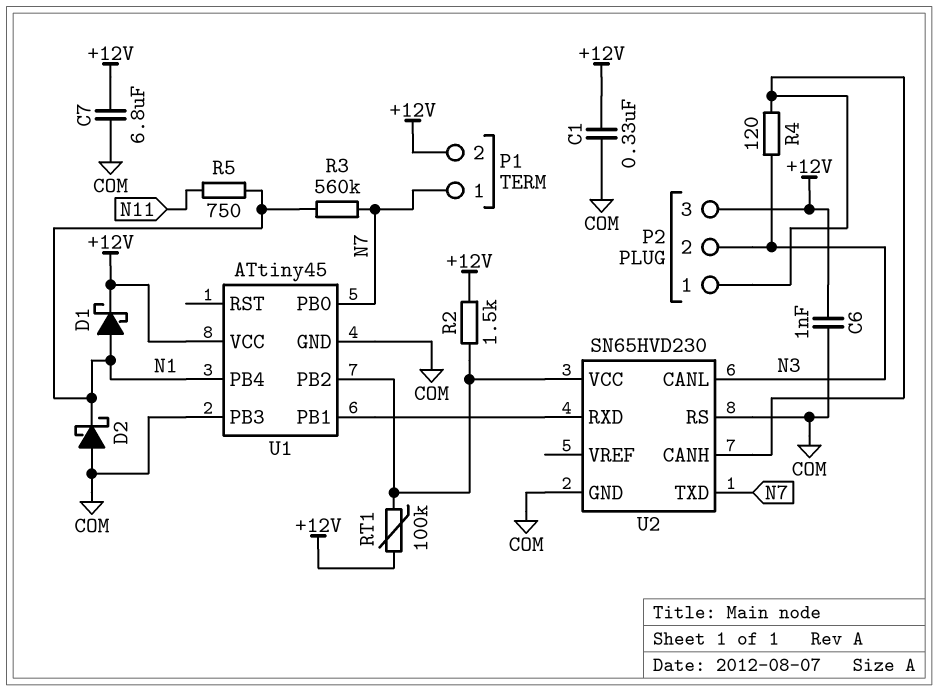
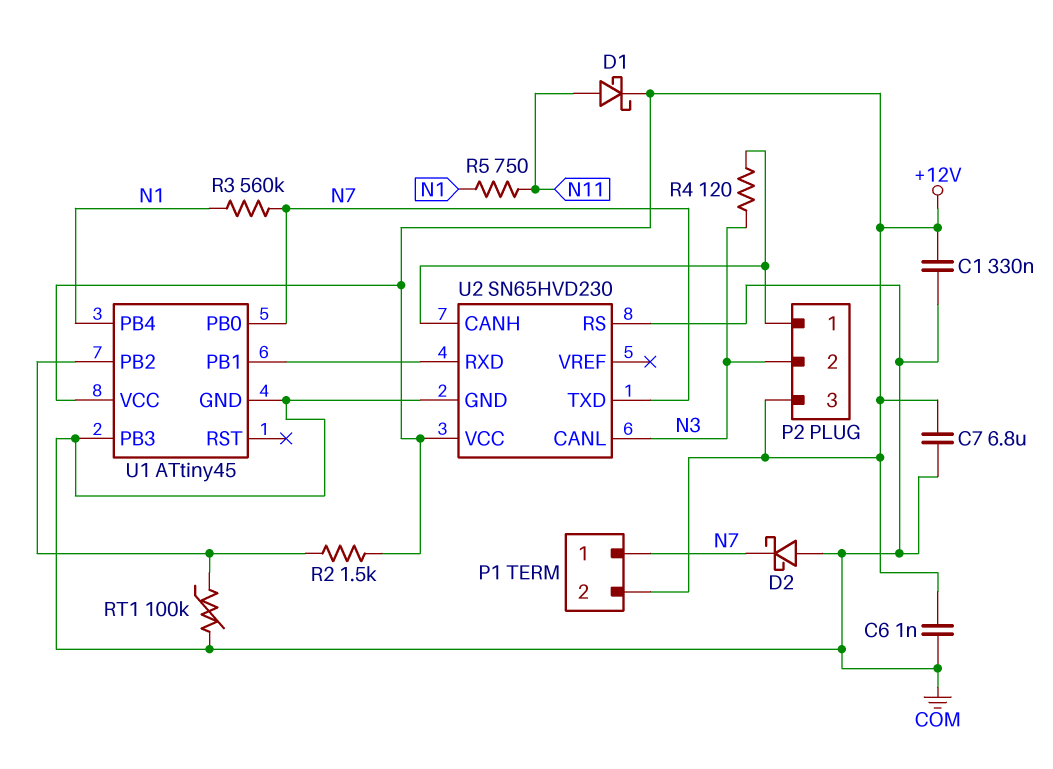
D1: schottky (A N1, K +12V) -> schottky (A N11, K +12V)
D2: schottky (A COM, K N1) -> schottky (A COM, K N7)
RT1: 100k (+12V, U1/PB2) -> 100k (COM, U1/PB2)
U2 pin VCC: U1/PB2 -> +12V

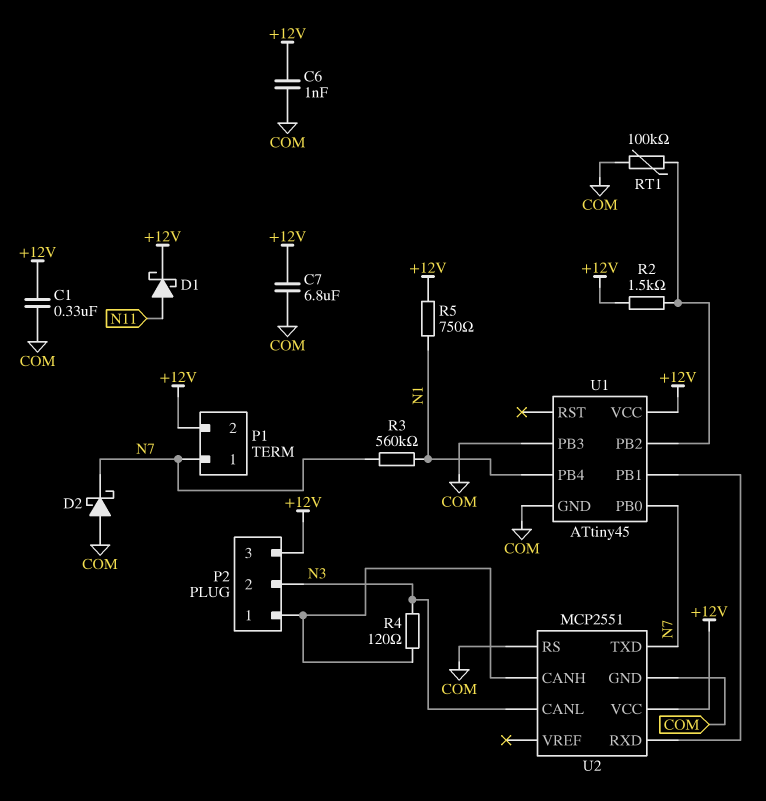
R5: 750 (N1, N11) -> 750 (+12V, N1)
U2: SN65HVD230 -> MCP2551

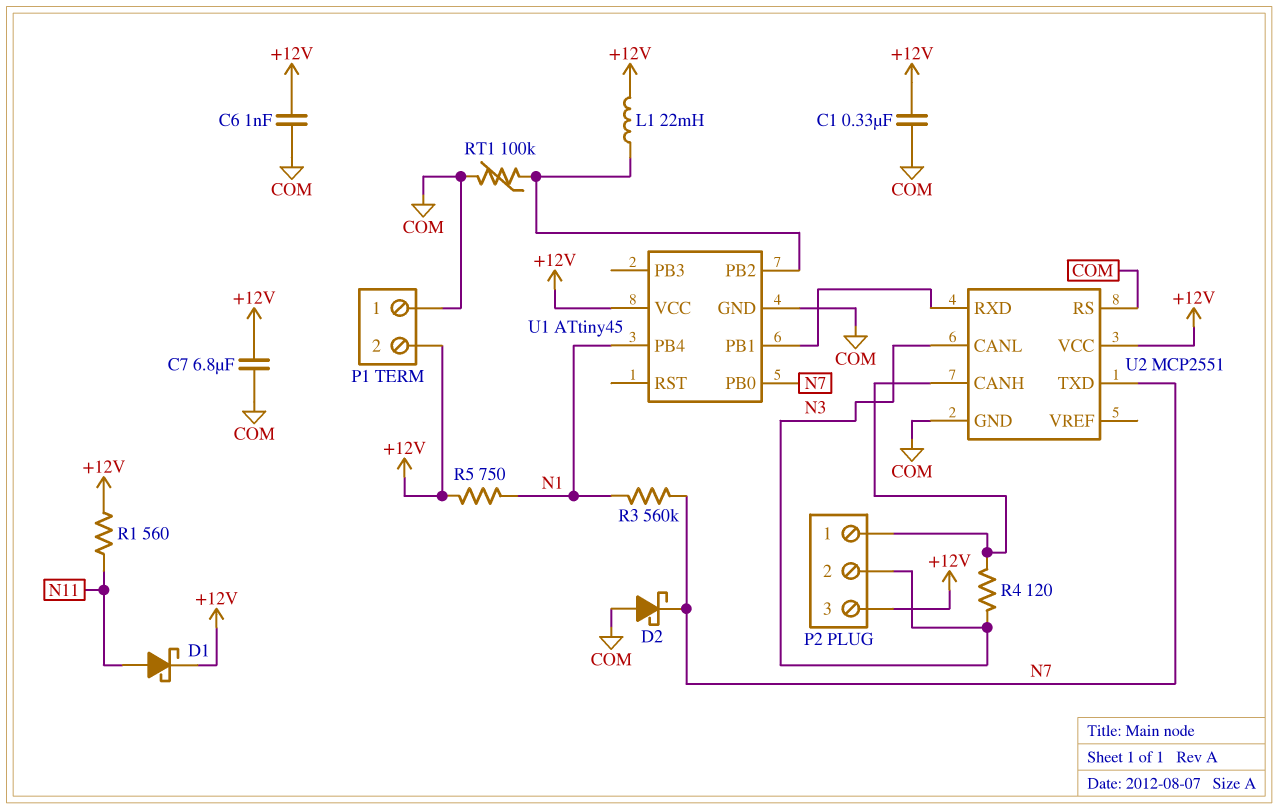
L1: none -> 22mH (+12V, U1/PB2)
P1 pin 1: N7 -> COM
R1: none -> 560 (+12V, N11)
R2: 1.5k (+12V, U1/PB2) -> none
U1 pin PB3: COM -> none

